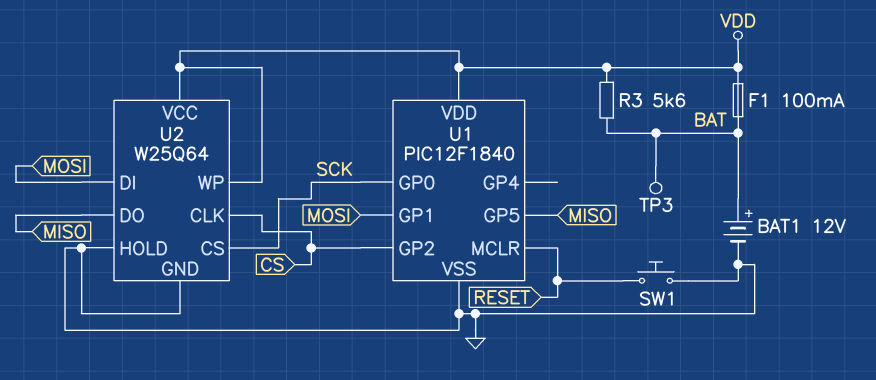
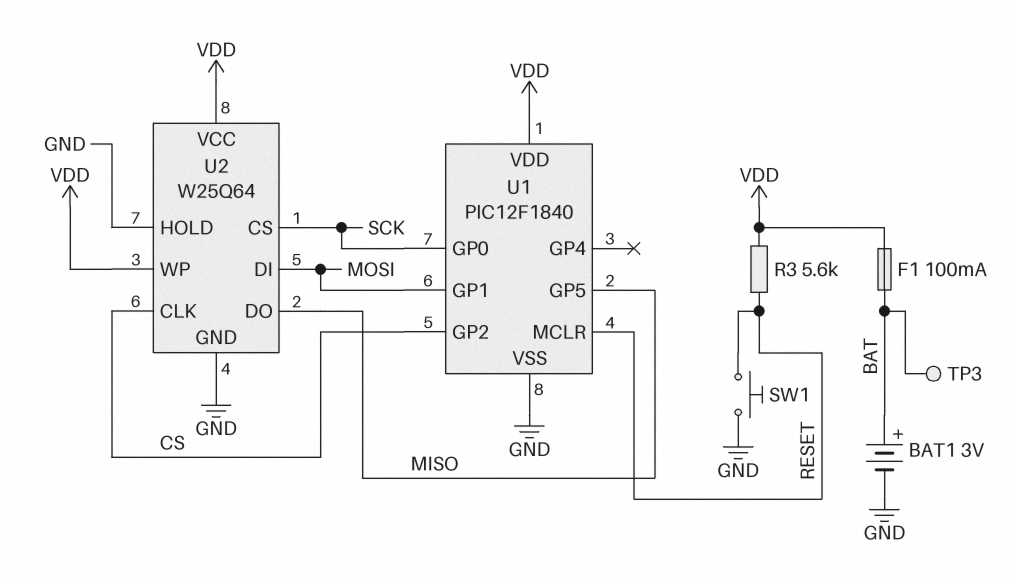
BAT1: 12V (plus BAT, minus GND) -> 3V (plus BAT, minus GND)
R3: 5.6k (BAT, VDD) -> 5.6k (RESET, VDD)

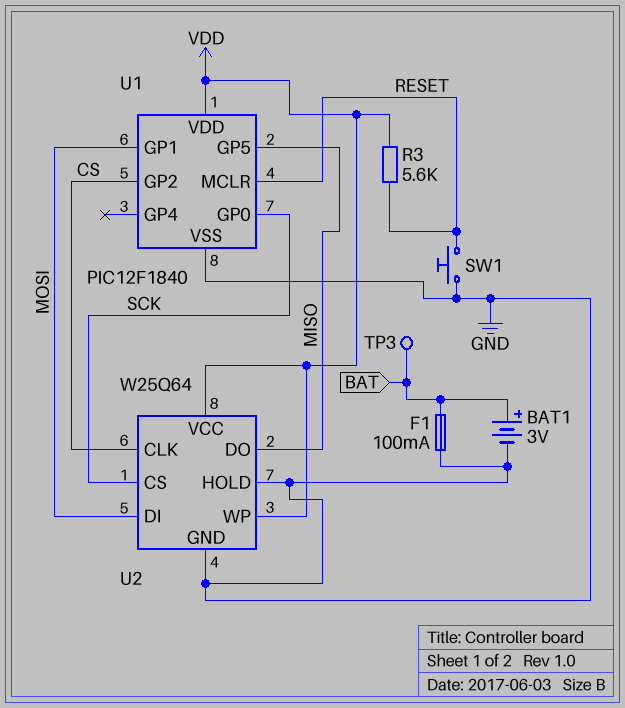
F1: 100mA (BAT, VDD) -> 100mA (BAT, GND)

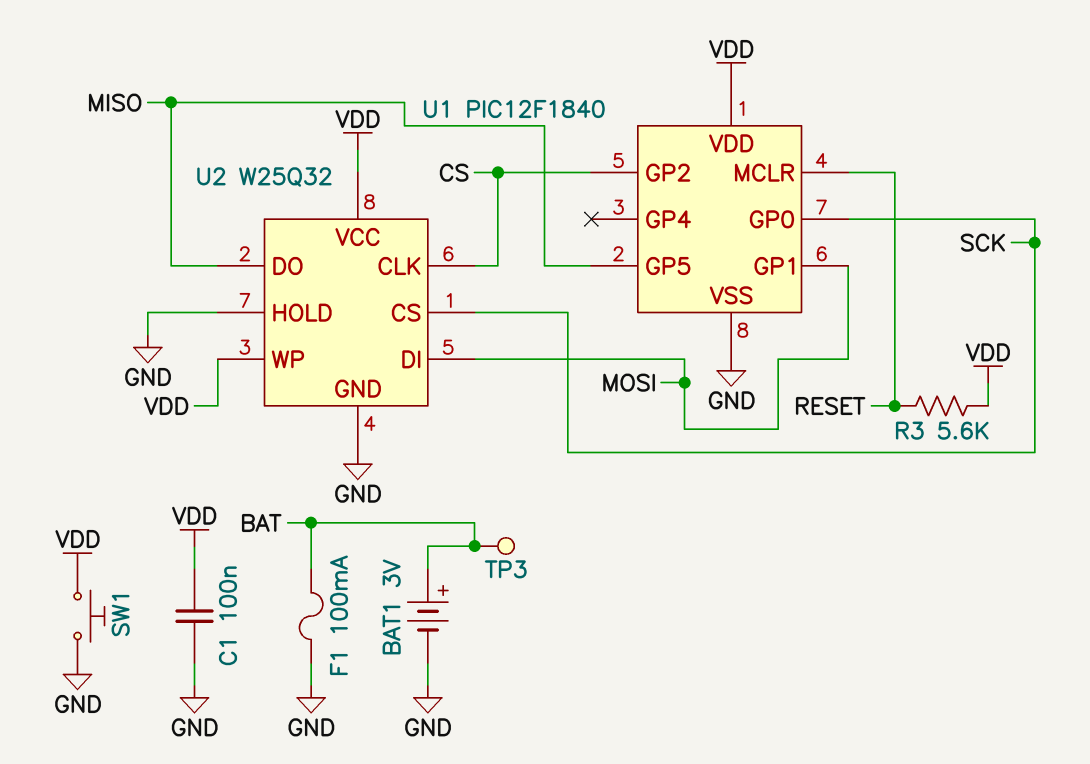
C1: none -> 100nF (GND, VDD)
SW1: button (GND, RESET) -> button (GND, VDD)
U2: W25Q64 -> W25Q32

